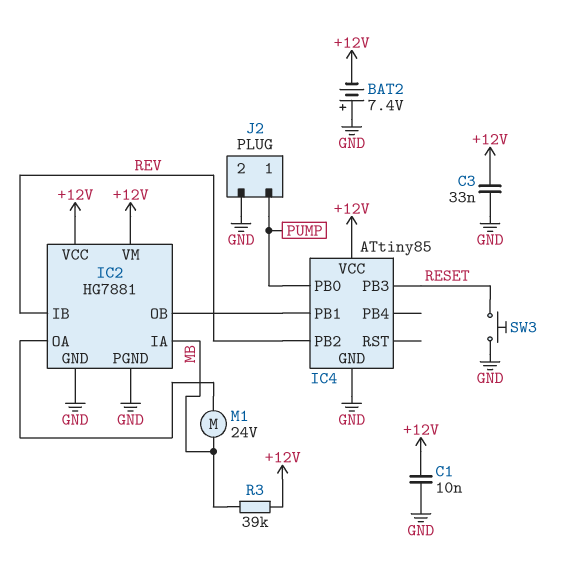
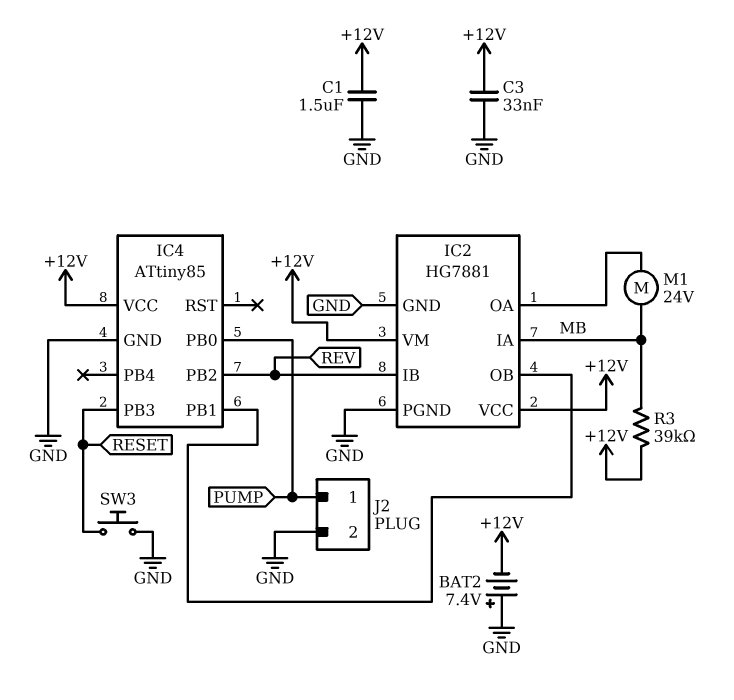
C1: 10nF (+12V, GND) -> 1.5uF (+12V, GND)

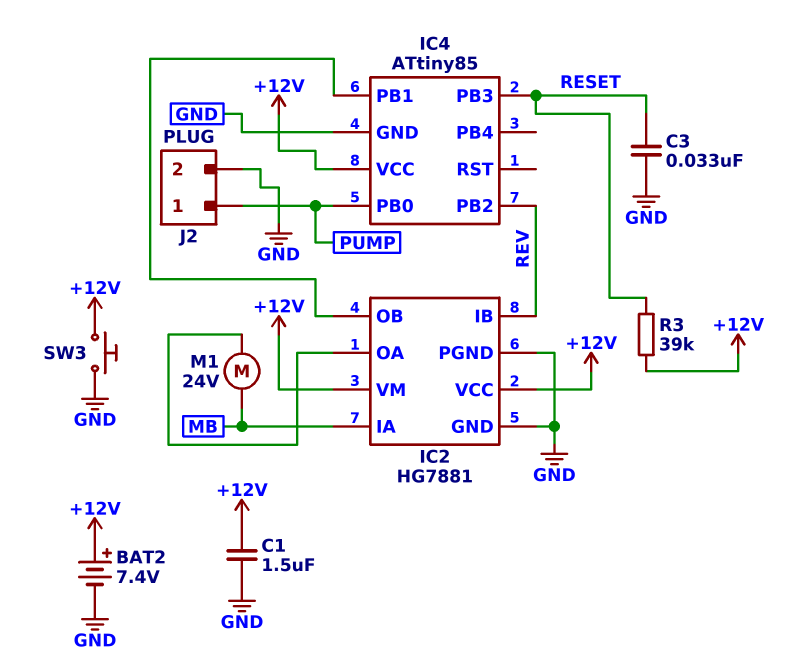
BAT2: 7.4V (plus GND, minus +12V) -> 7.4V (plus +12V, minus GND)
C3: 33nF (+12V, GND) -> 33nF (GND, RESET)
R3: 39k (+12V, MB) -> 39k (+12V, RESET)
SW3: button (GND, RESET) -> button (+12V, GND)

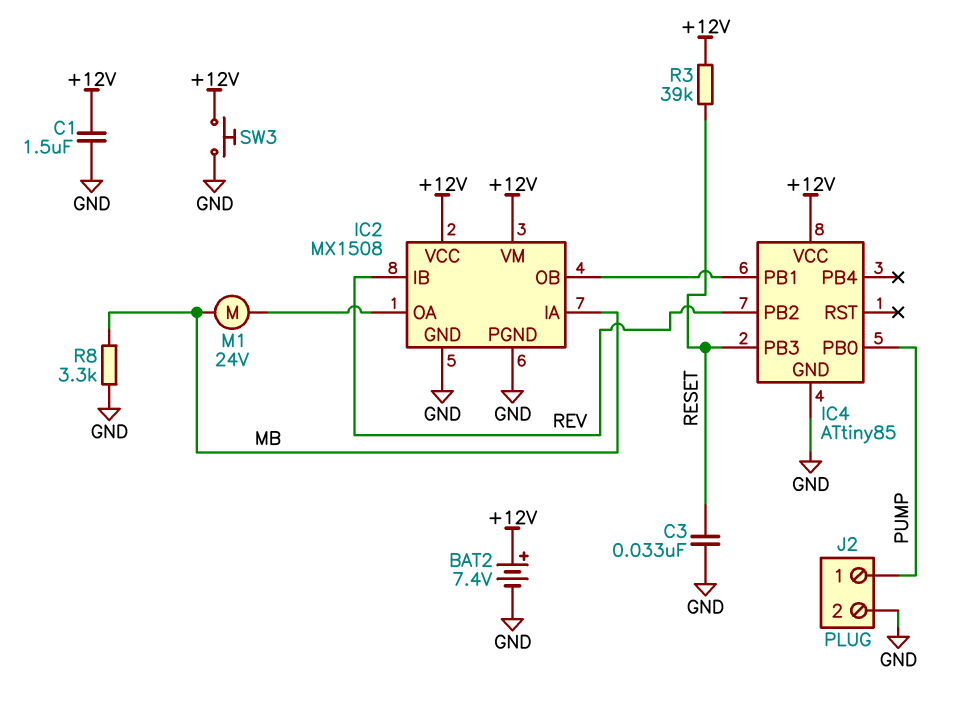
IC2: HG7881 -> MX1508
R8: none -> 3.3k (GND, MB)

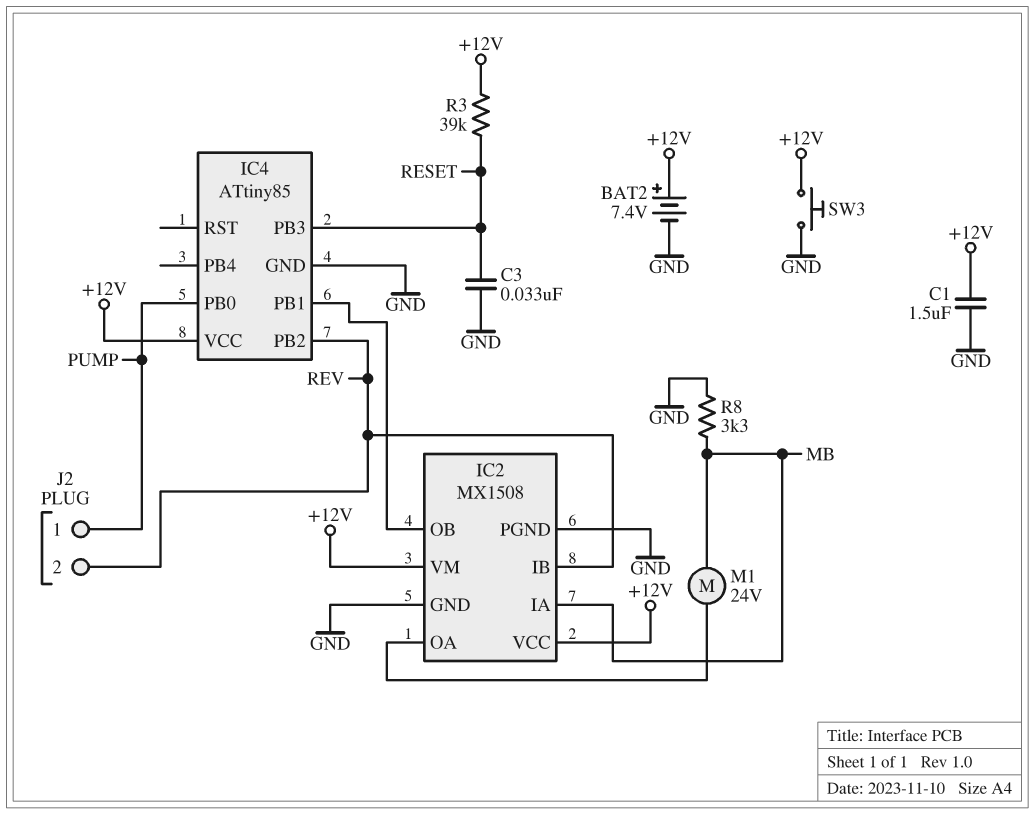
J2 pin 2: GND -> REV

